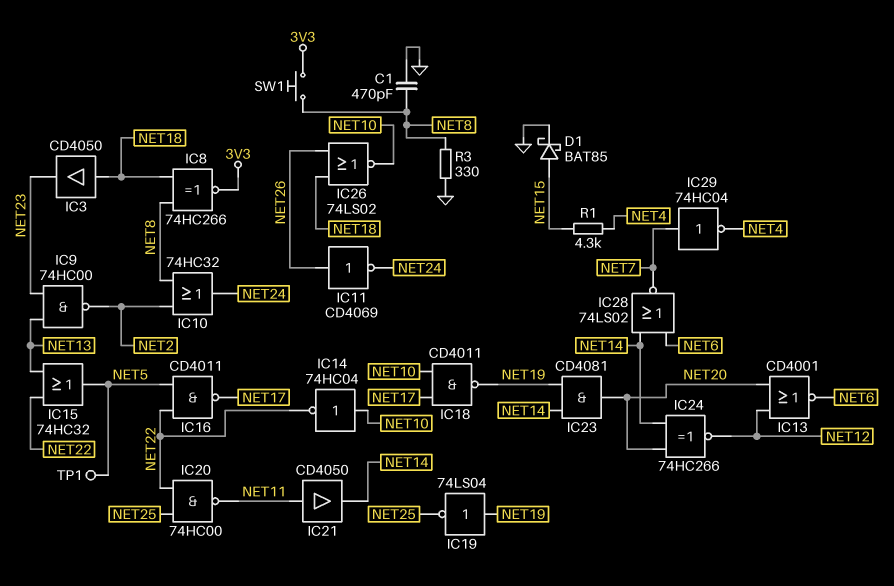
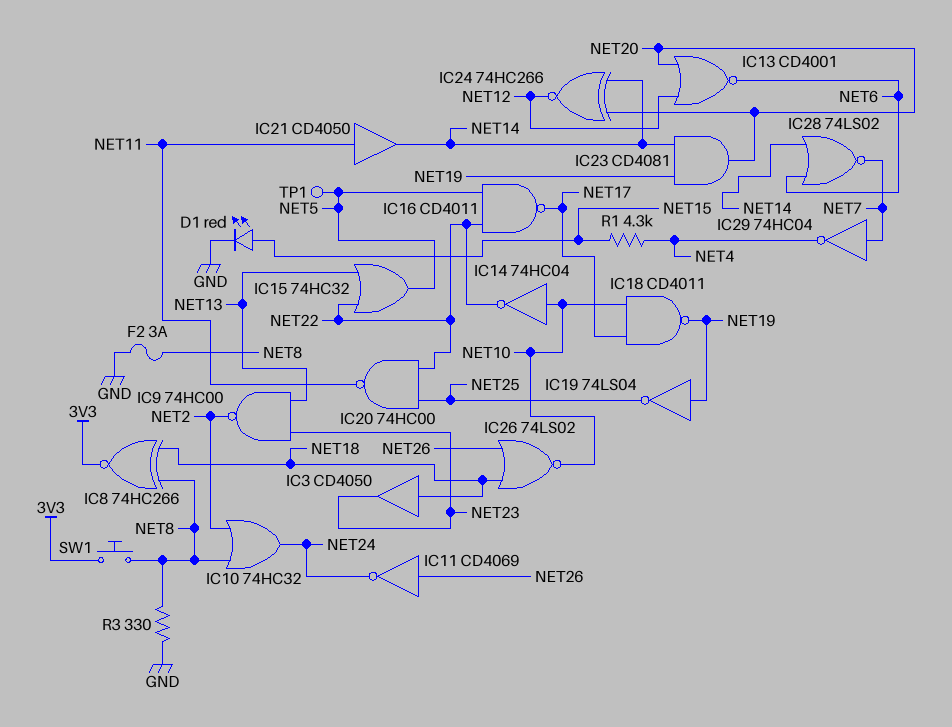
C1: 470pF (GND, NET8) -> none
D1: schottky BAT85 (A NET15, K GND) -> LED red (A NET15, K GND)
F2: none -> 3A (GND, NET8)

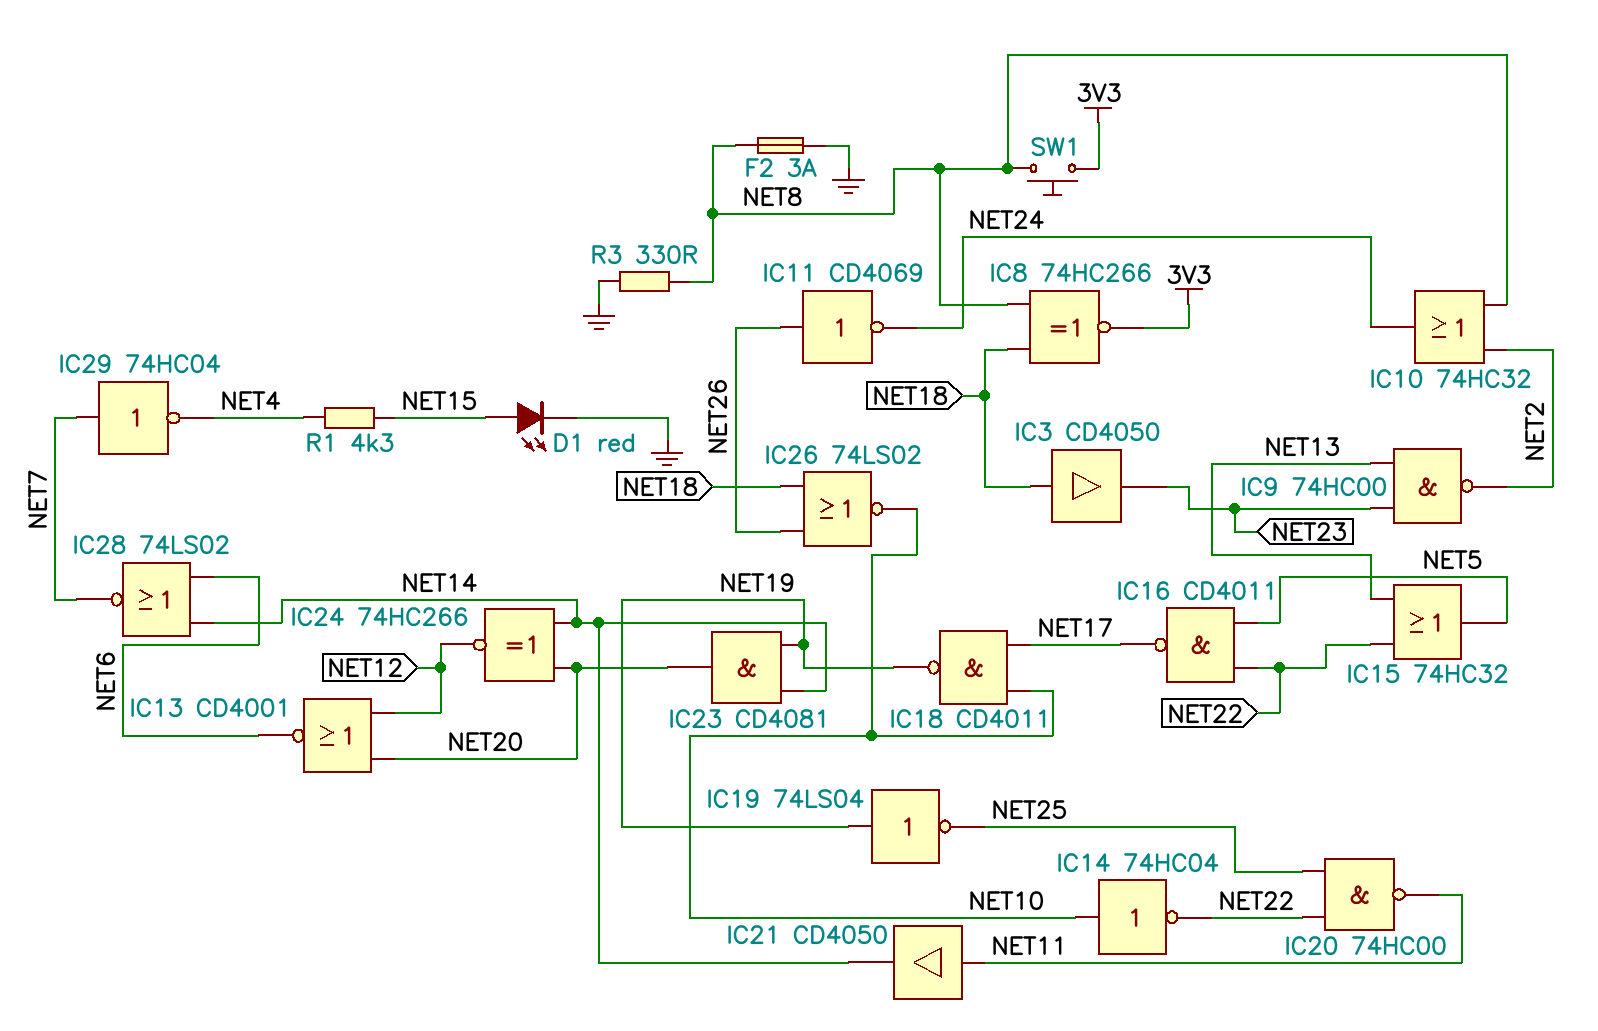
TP1: test point (NET5) -> none

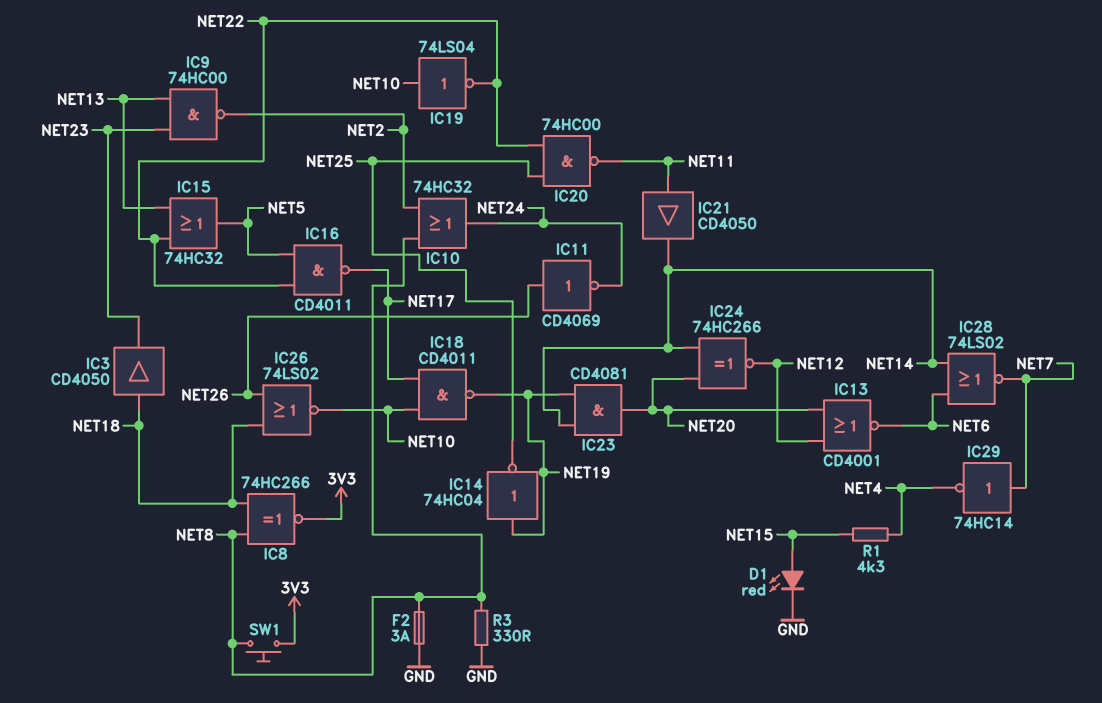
IC14: NOT 74HC04 (in NET10, out NET22) -> NOT 74HC04 (in NET19, out NET25)
IC19: NOT 74LS04 (in NET19, out NET25) -> NOT 74LS04 (in NET10, out NET22)
IC29: NOT 74HC04 (in NET7, out NET4) -> NOT 74HC14 (in NET7, out NET4)

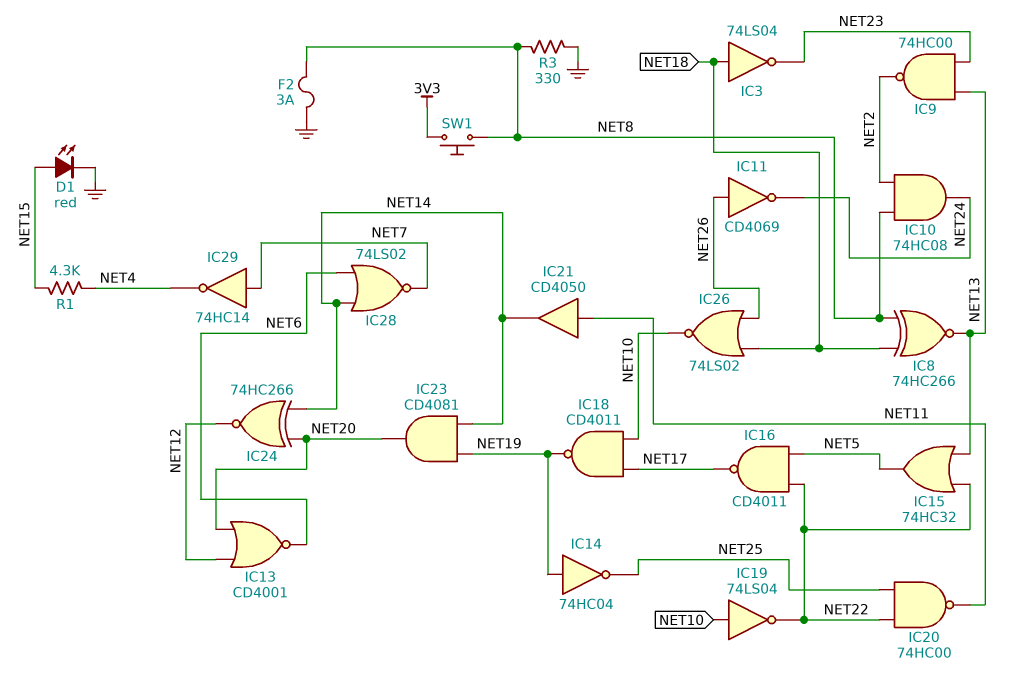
IC3: buffer CD4050 (in NET18, out NET23) -> NOT 74LS04 (in NET18, out NET23)
IC8: XNOR 74HC266 (in NET8, in NET18, out 3V3) -> XNOR 74HC266 (in NET8, in NET18, out NET13)
IC10: OR 74HC32 (in NET2, in NET8, out NET24) -> AND 74HC08 (in NET2, in NET8, out NET24)

